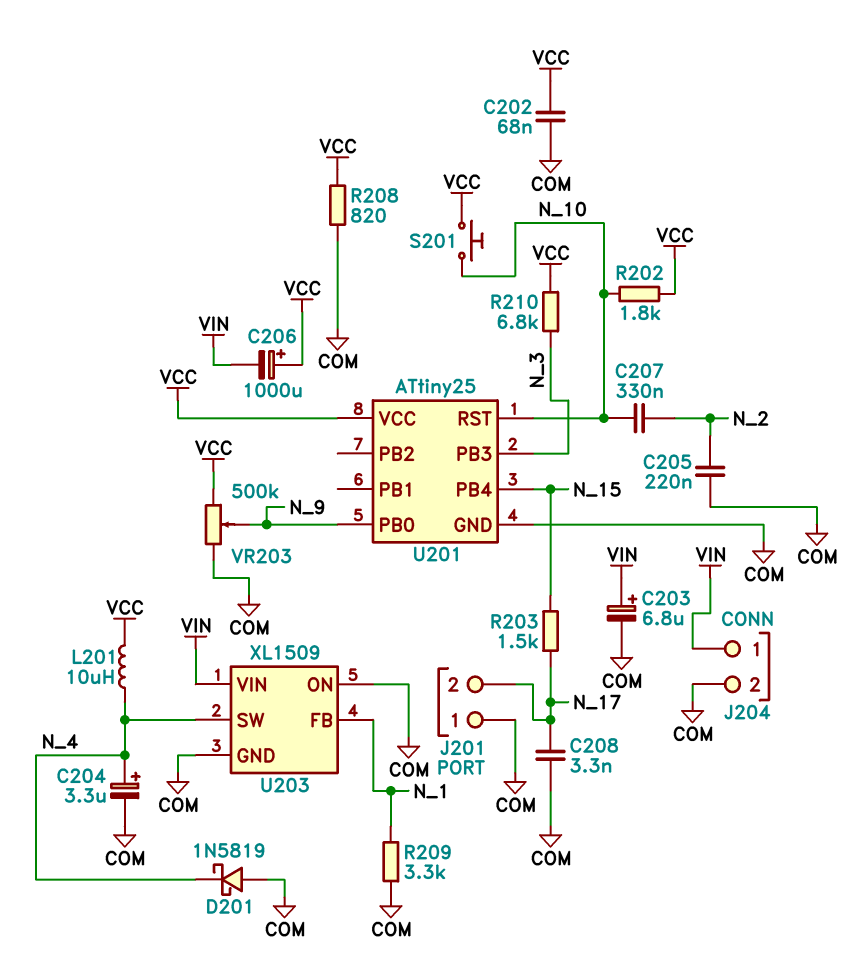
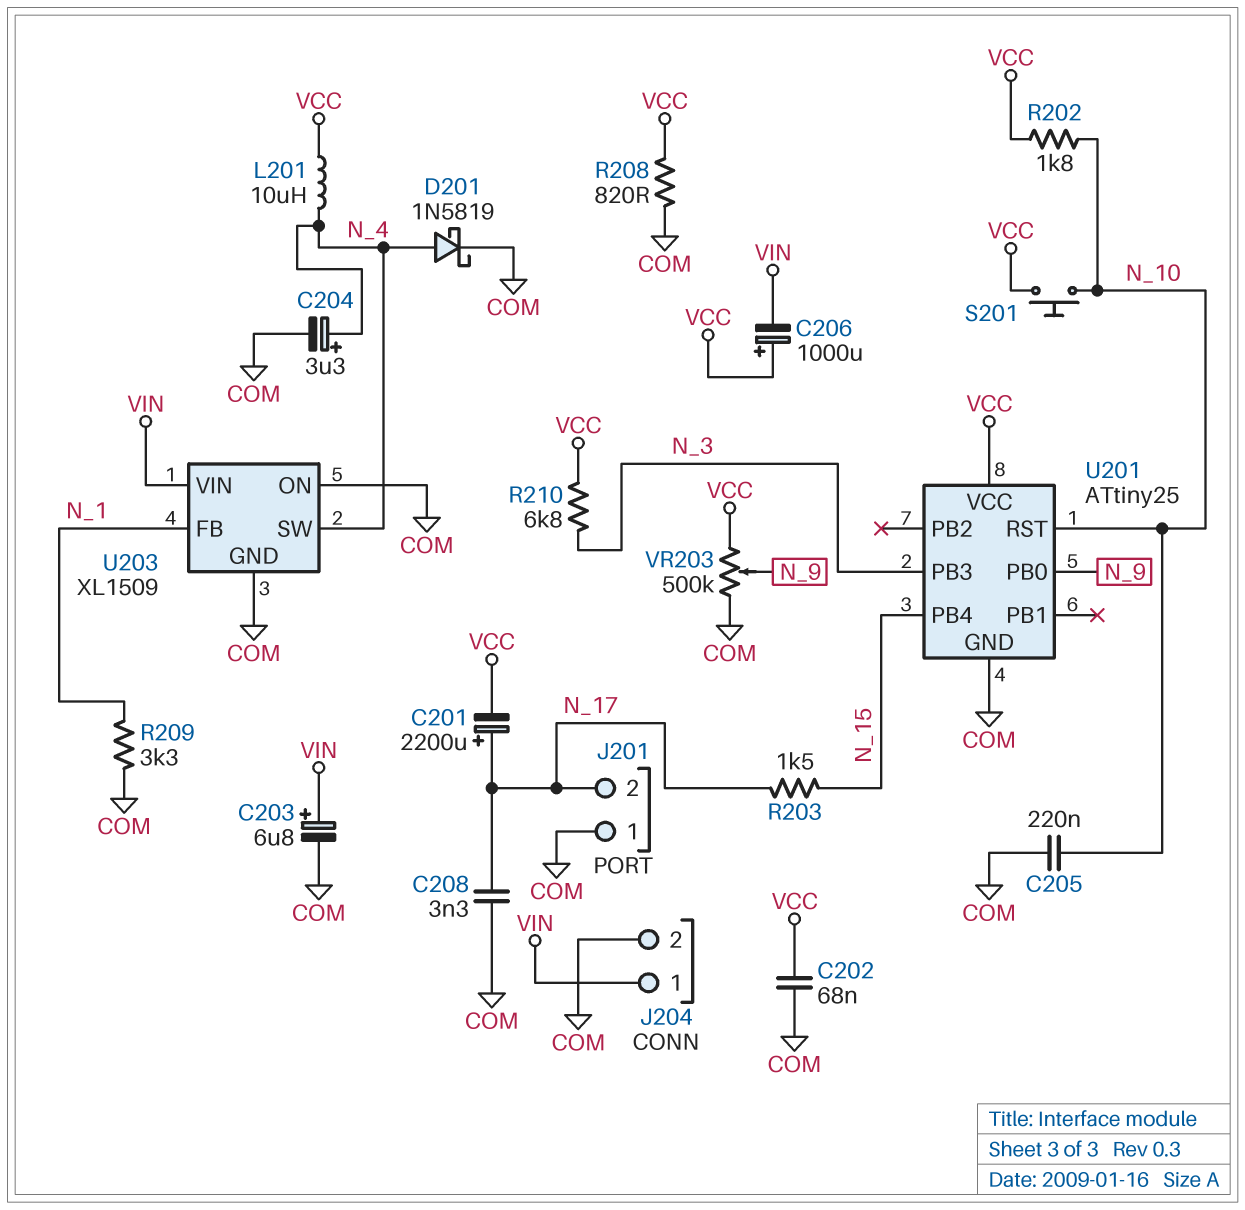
C201: none -> 2200uF (plus N_17, minus VCC)
C205: 220nF (COM, N_2) -> 220nF (COM, N_10)
C207: 330nF (N_2, N_10) -> none
D201: schottky 1N5819 (A COM, K N_4) -> schottky 1N5819 (A N_4, K COM)

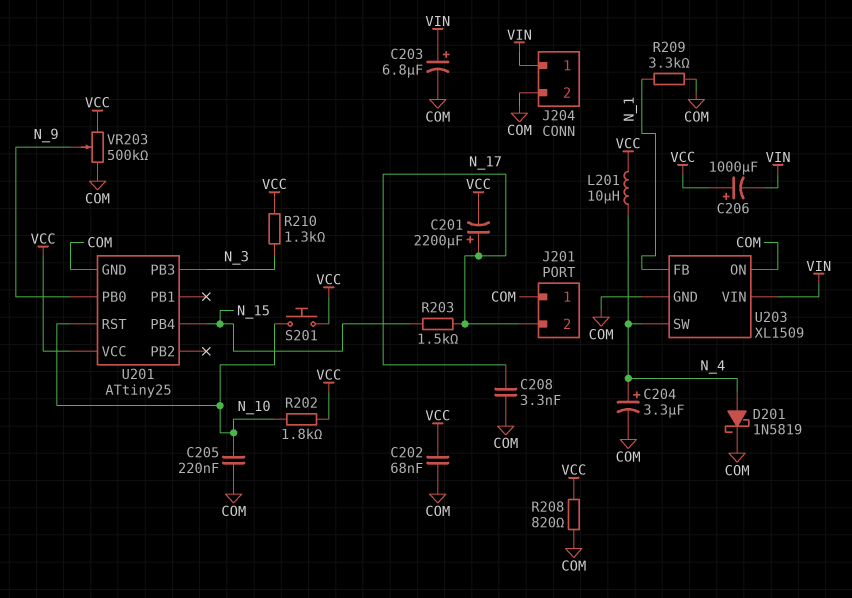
R210: 6.8k (N_3, VCC) -> 1.3k (N_3, VCC)

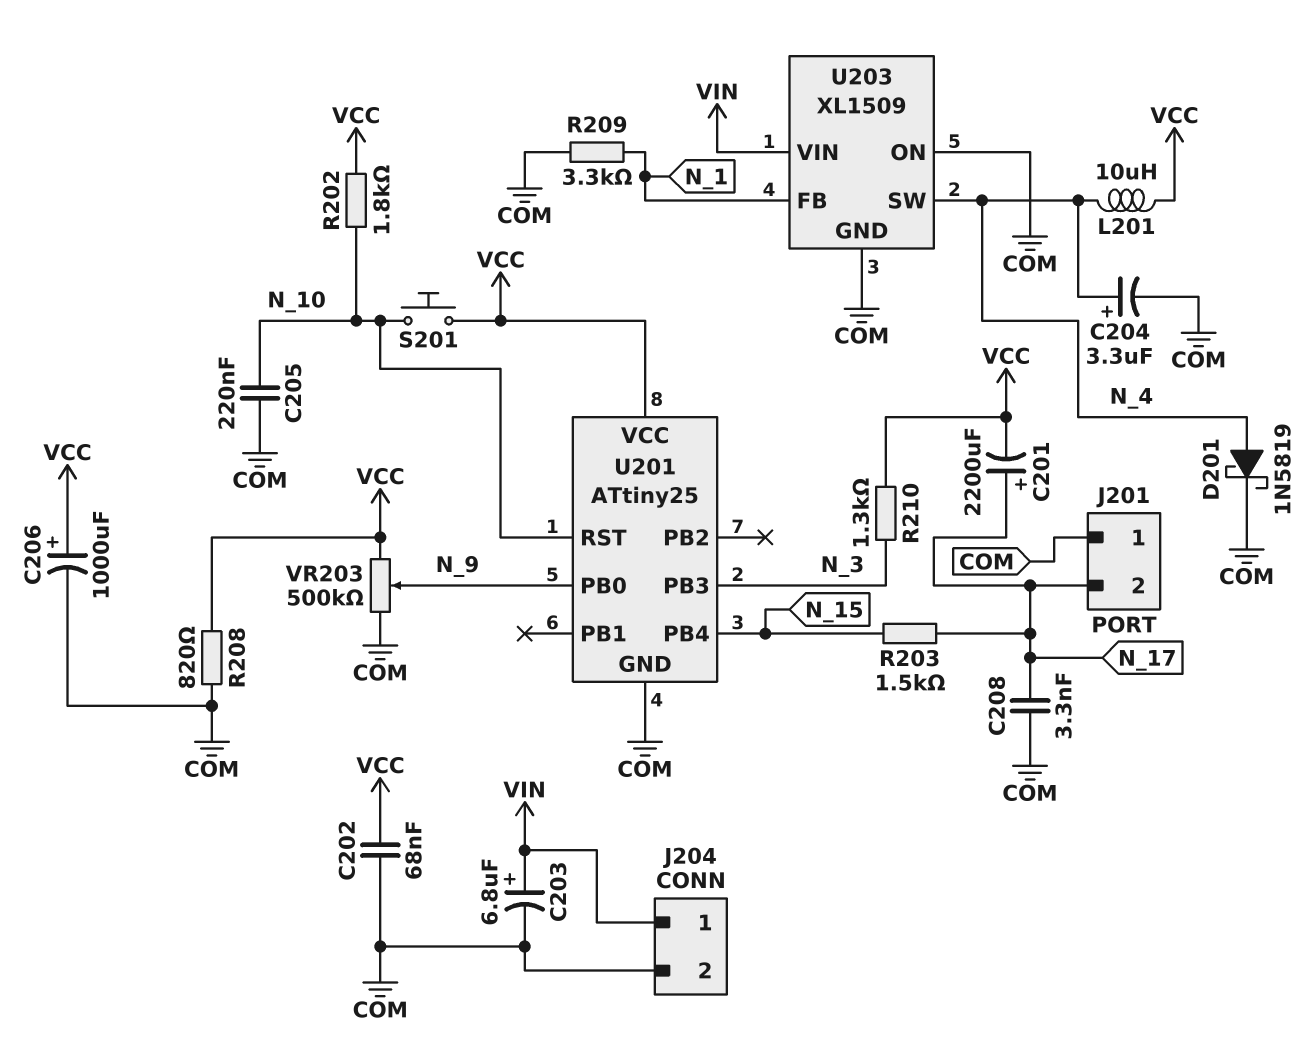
C206: 1000uF (plus VCC, minus VIN) -> 1000uF (plus VCC, minus COM)

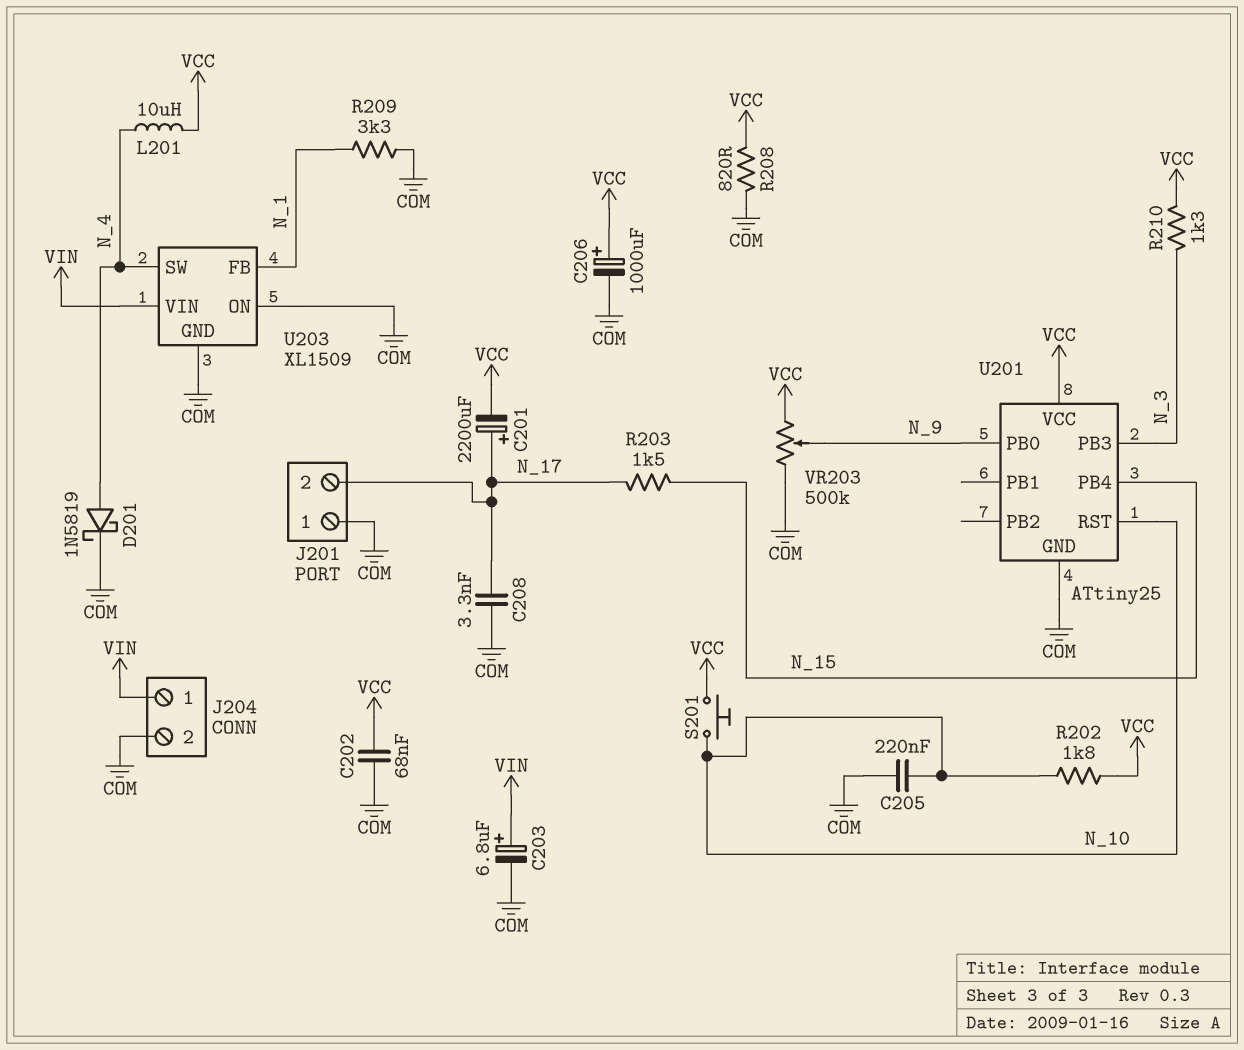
C204: 3.3uF (plus N_4, minus COM) -> none

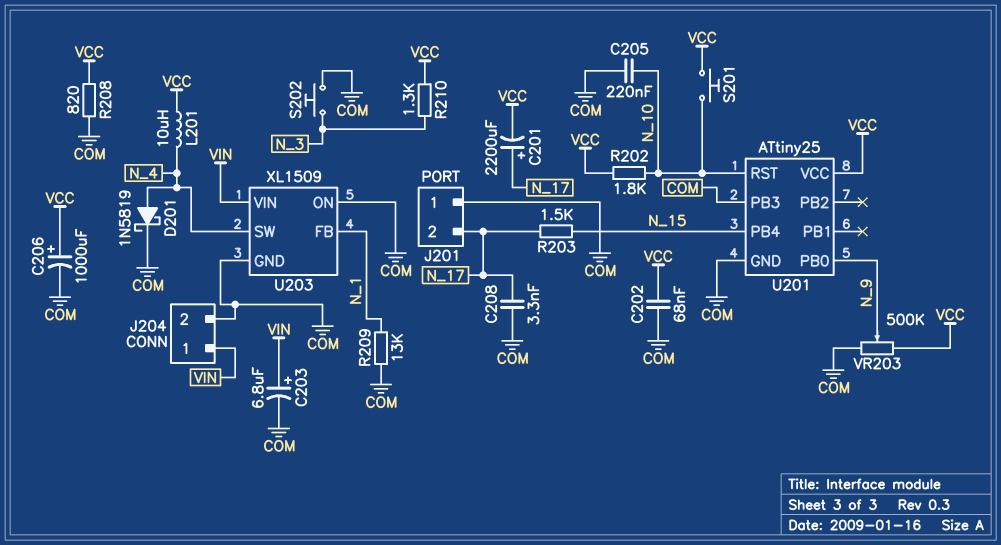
R209: 3.3k (COM, N_1) -> 13k (COM, N_1)
S202: none -> button (COM, N_3)
U201 pin PB3: N_3 -> COM

